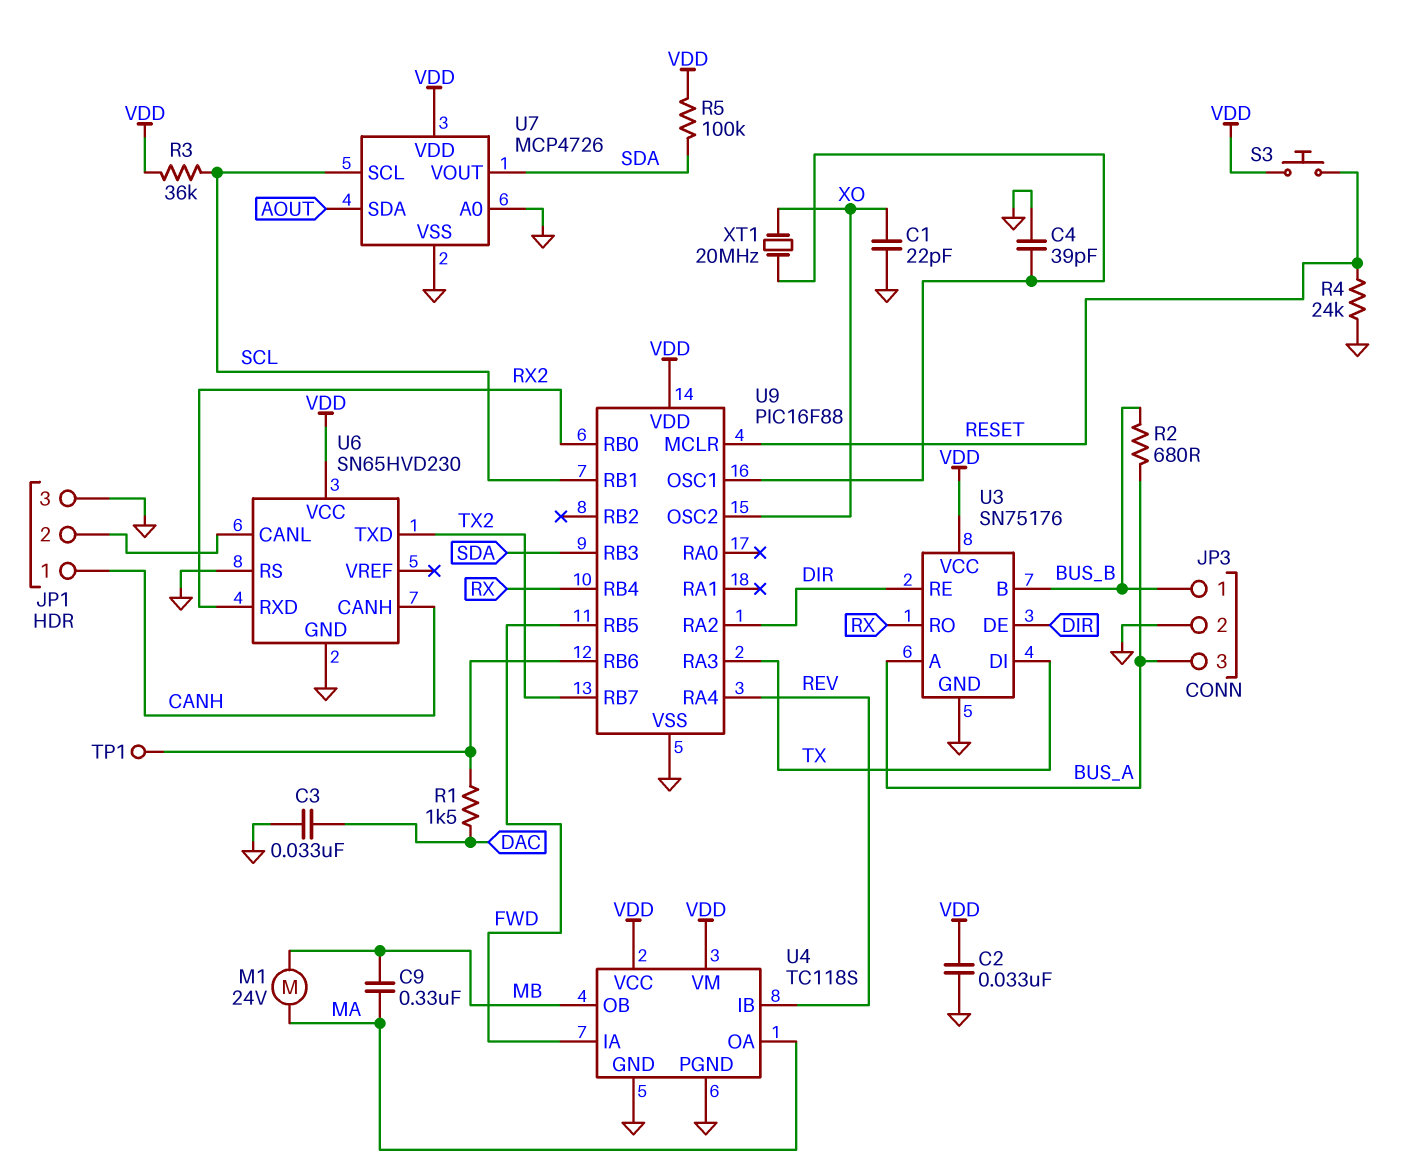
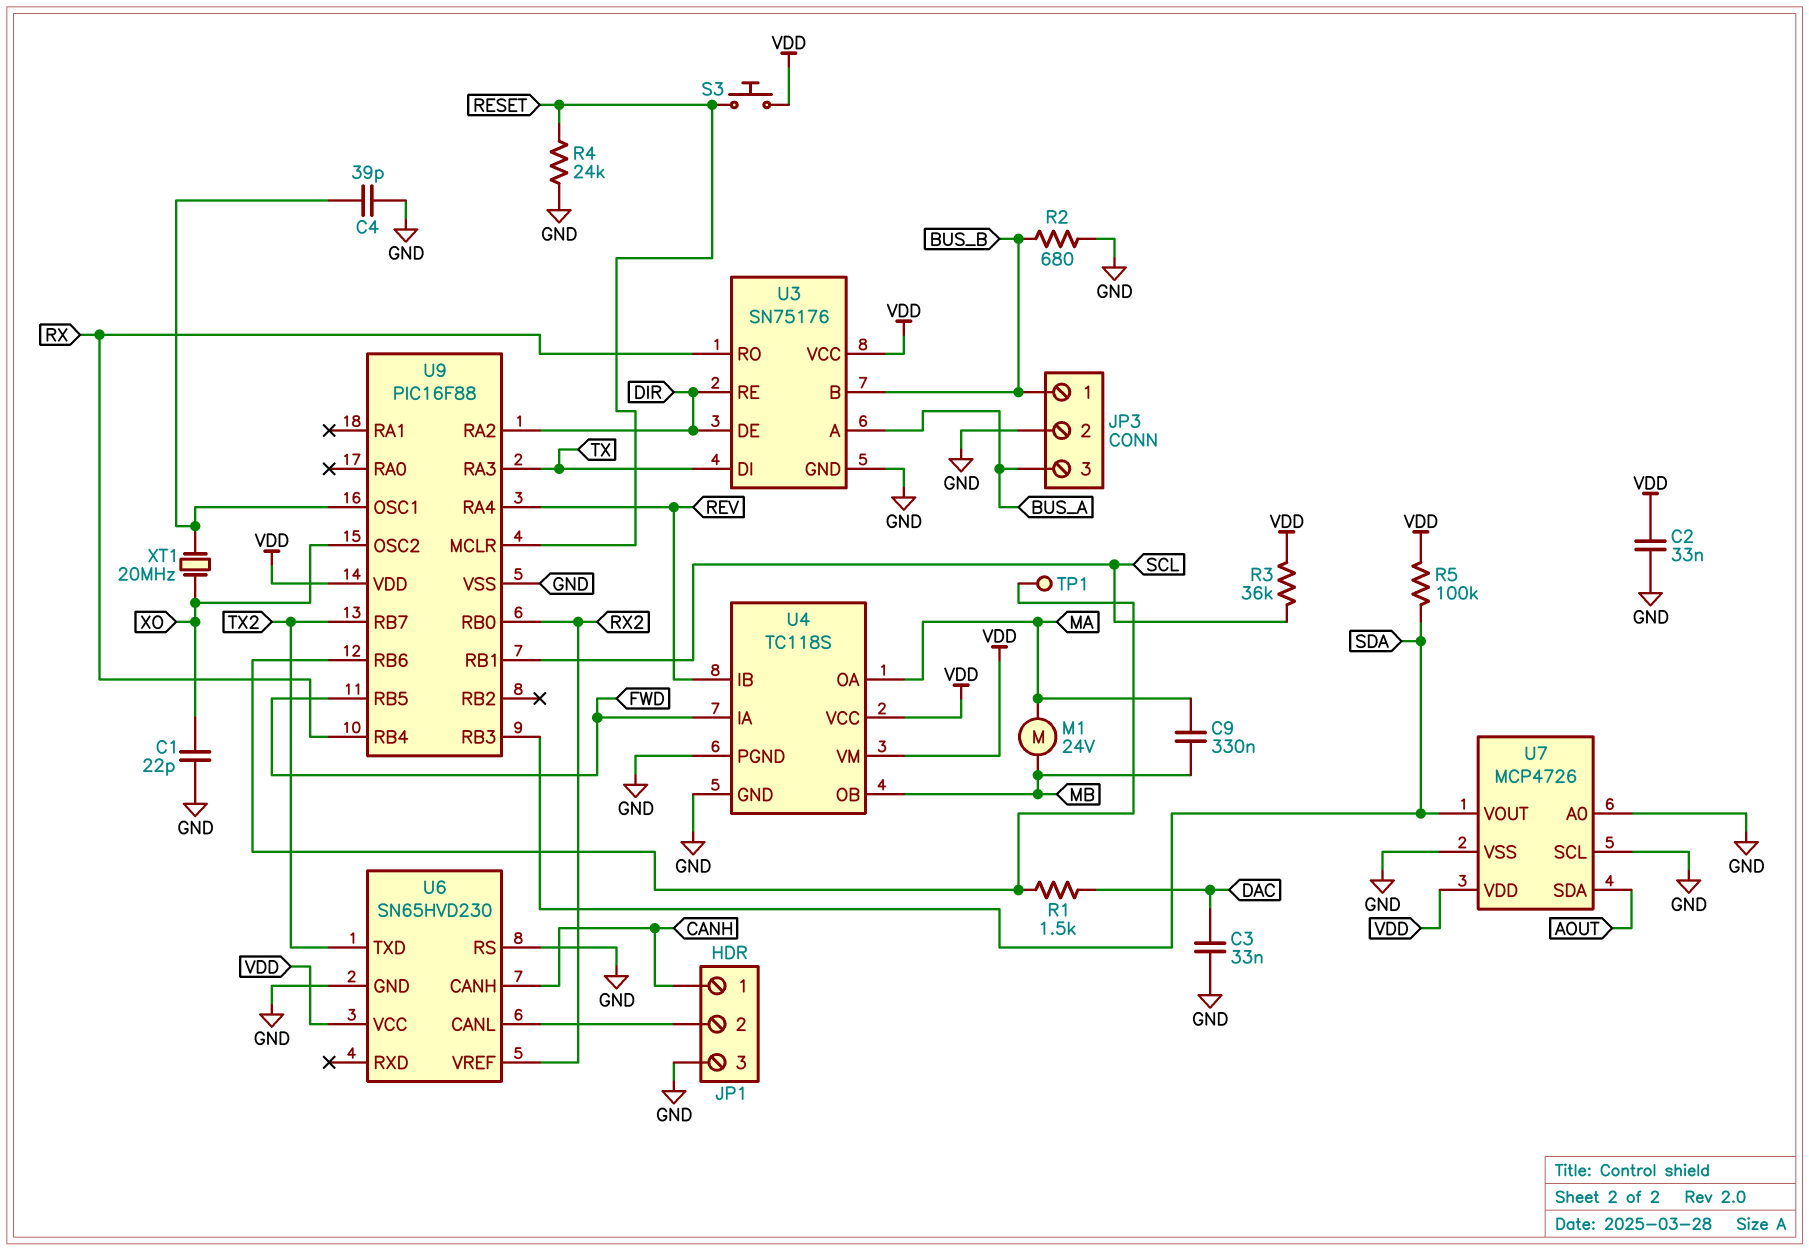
R2: 680 (BUS_A, BUS_B) -> 680 (BUS_B, GND)
U6 pin RXD: RX2 -> none
U6 pin VREF: none -> RX2
U7 pin SCL: SCL -> GND

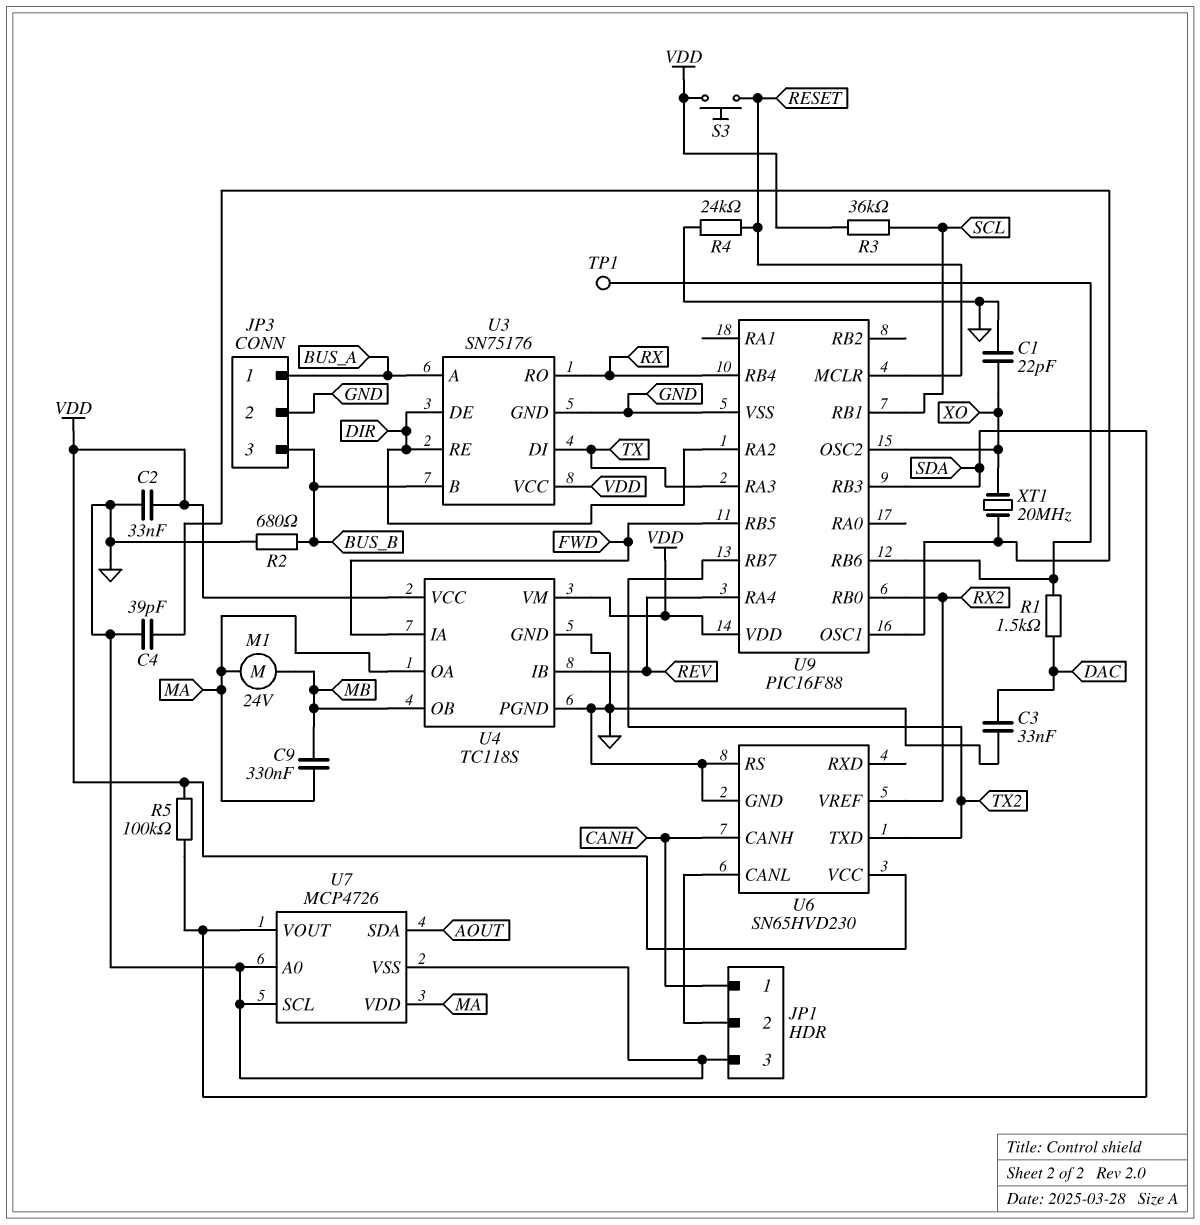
JP3 pin 1: BUS_B -> BUS_A
JP3 pin 3: BUS_A -> BUS_B
U7 pin VDD: VDD -> MA

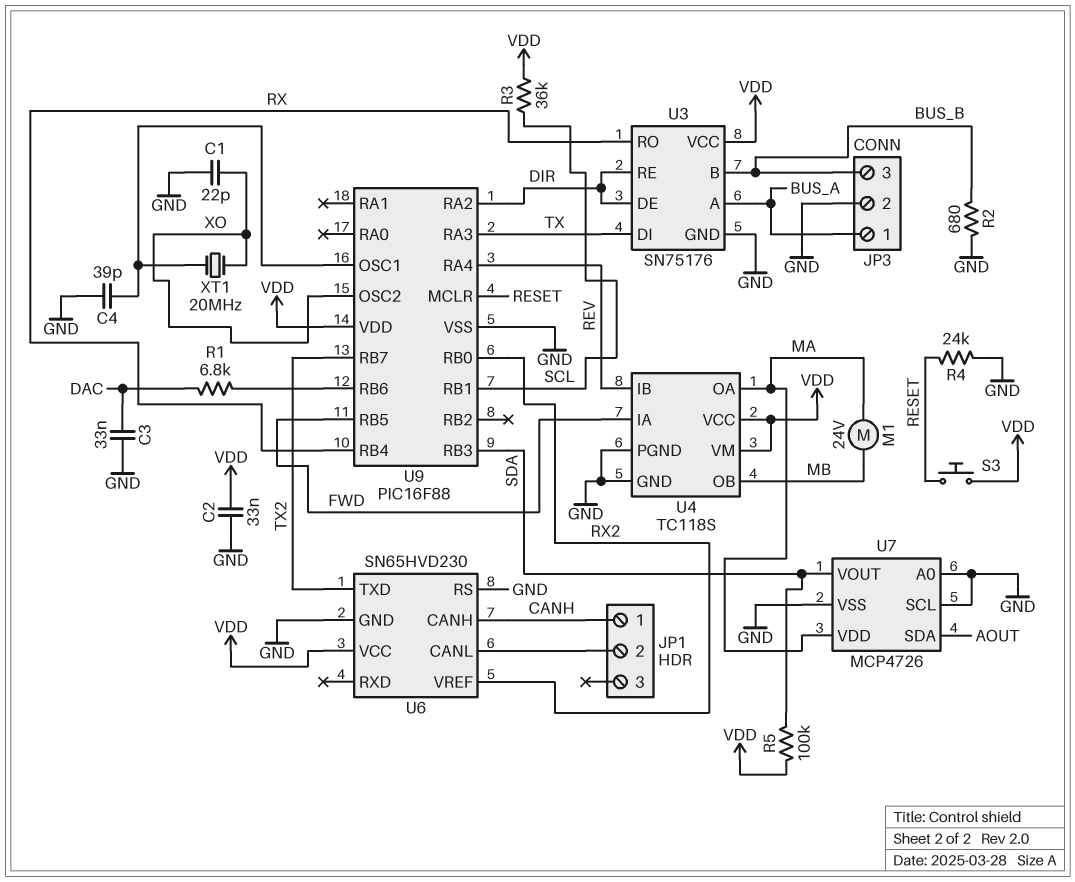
C9: 330nF (MA, MB) -> none
JP1 pin 3: GND -> none
R1: 1.5k (DAC, U9/RB6) -> 6.8k (DAC, U9/RB6)
TP1: test point (U9/RB6) -> none

